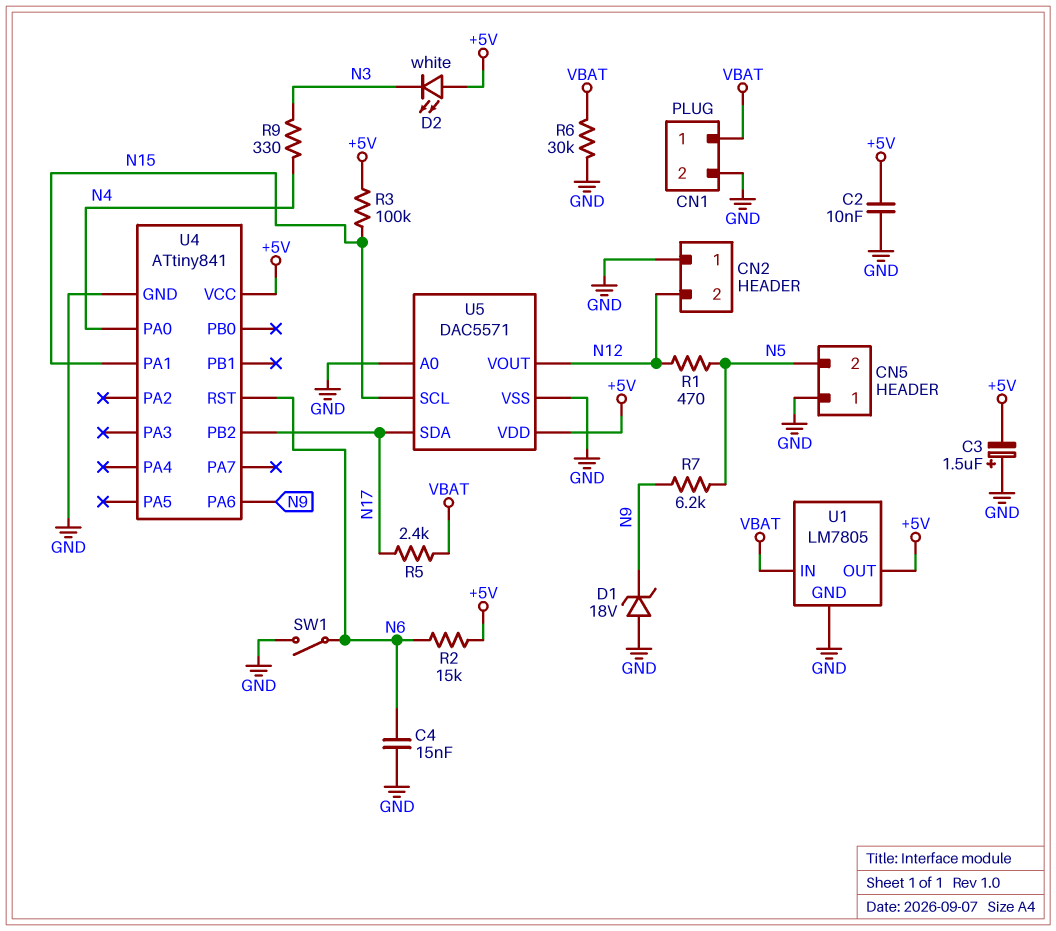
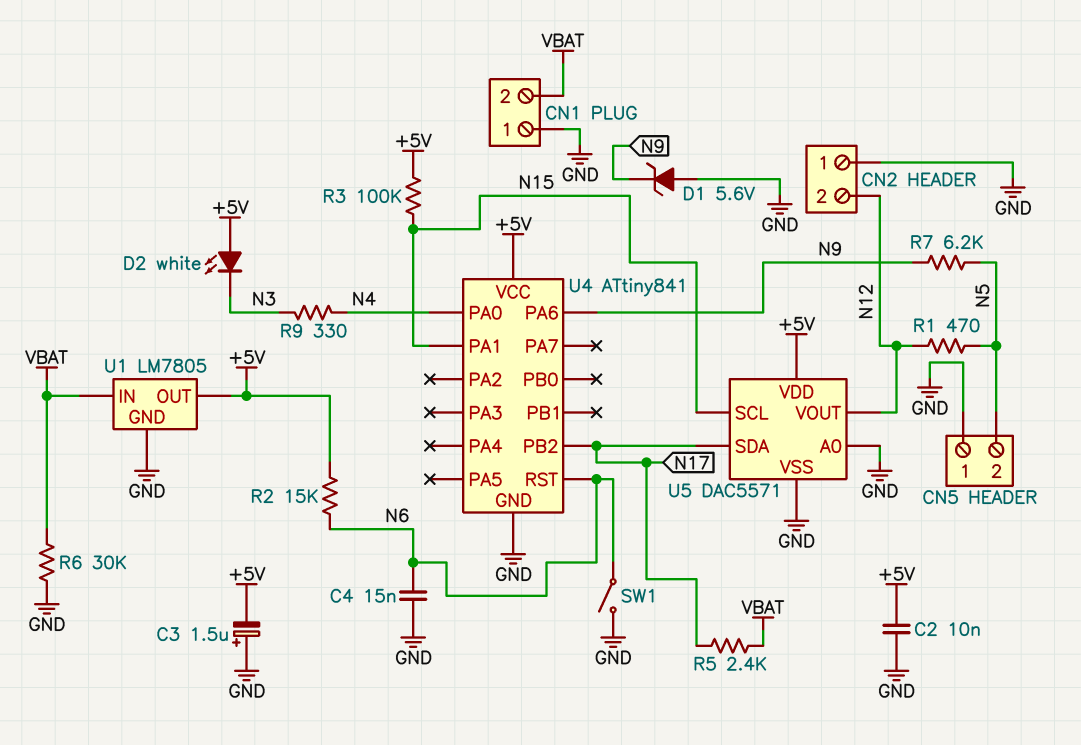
CN1 pin 1: VBAT -> GND
CN1 pin 2: GND -> VBAT
D1: zener 18V (A GND, K N9) -> zener 5.6V (A GND, K N9)

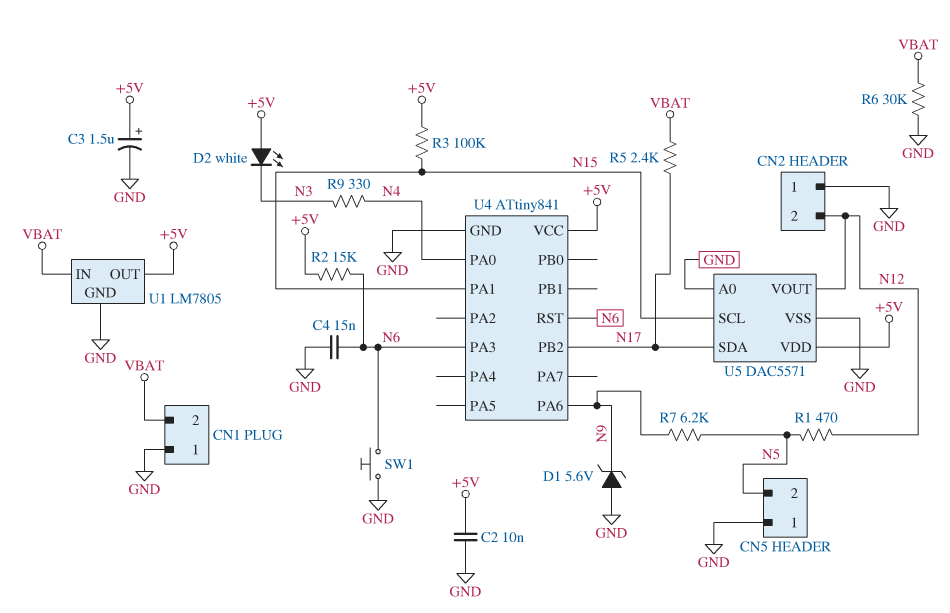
C3: 1.5uF (plus GND, minus +5V) -> 1.5uF (plus +5V, minus GND)
SW1: switch (GND, N6) -> button (GND, N6)
U4 pin PA3: none -> N6

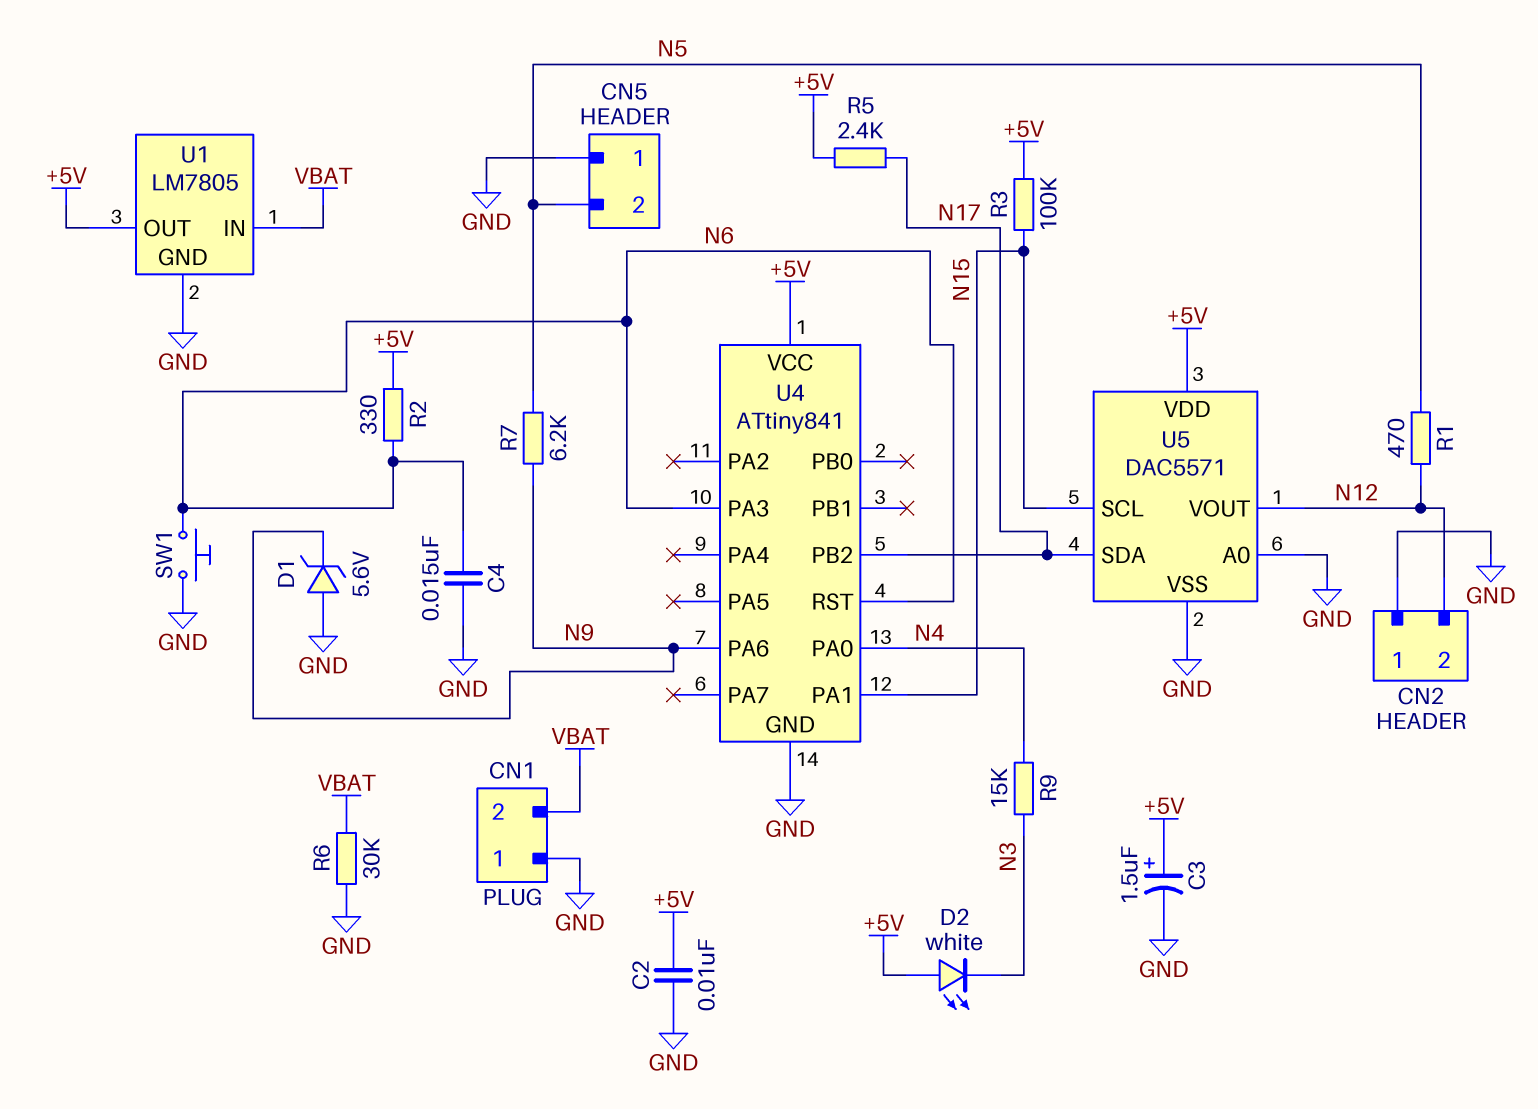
R2: 15k (+5V, N6) -> 330 (+5V, N6)
R5: 2.4k (N17, VBAT) -> 2.4k (+5V, N17)
R9: 330 (N3, N4) -> 15k (N3, N4)

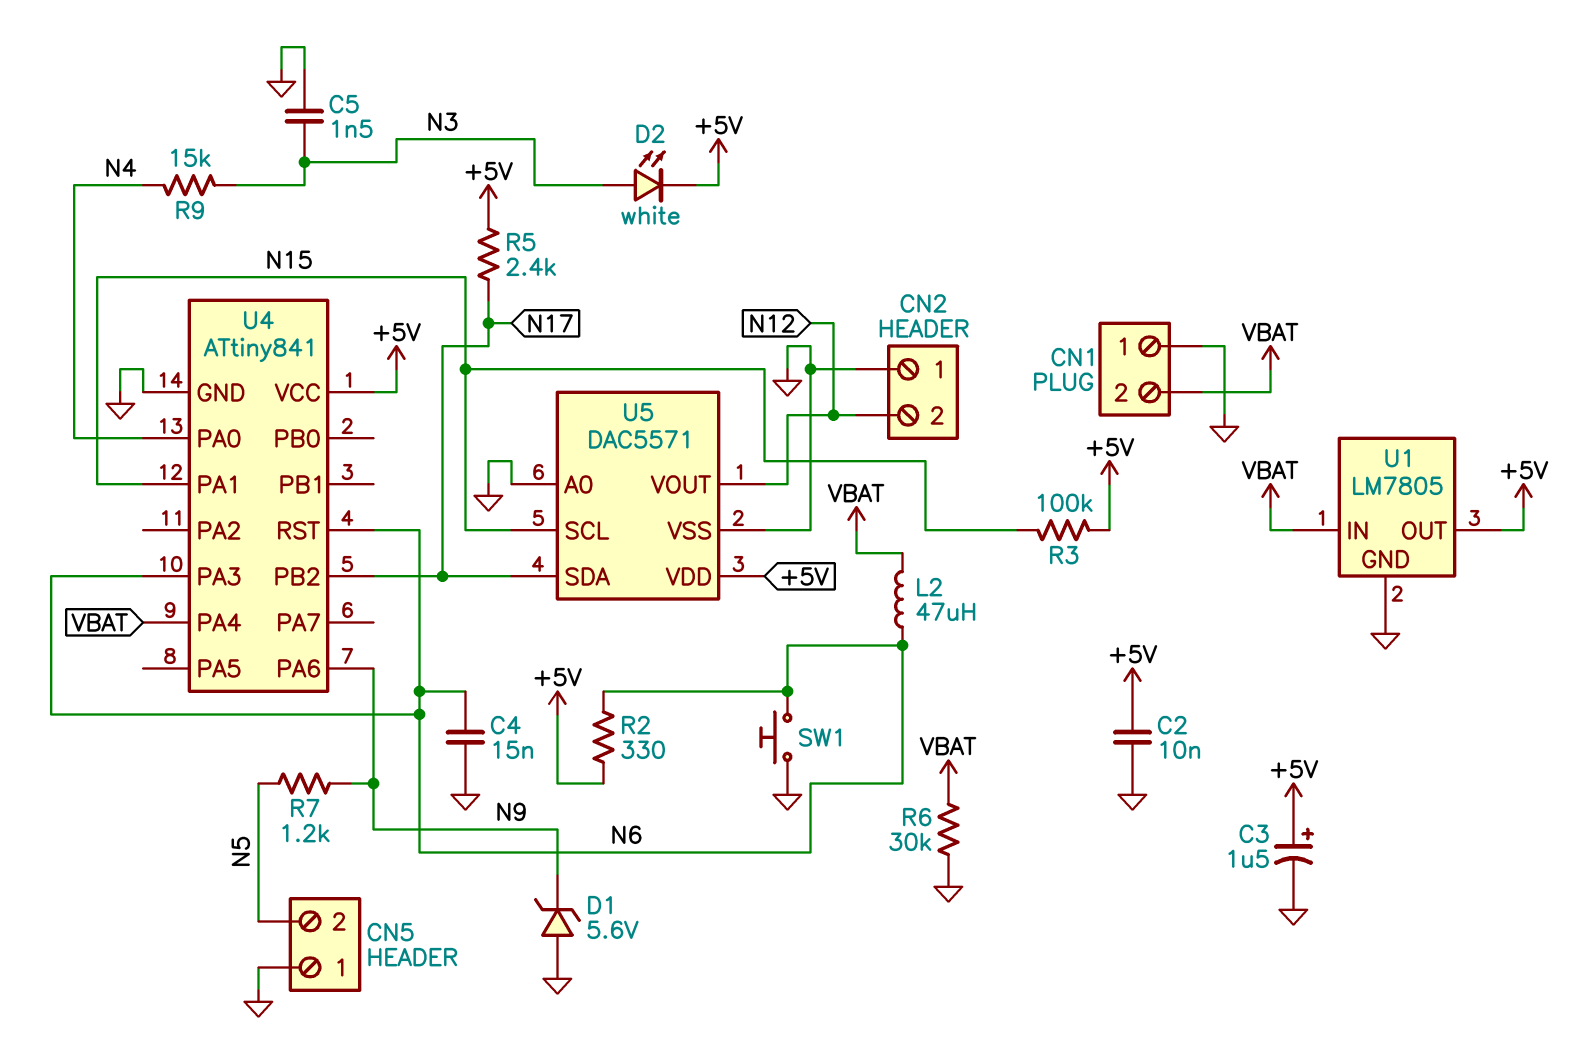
C5: none -> 1.5nF (GND, N3)
D2: LED white (A +5V, K N3) -> LED white (A N3, K +5V)
L2: none -> 47uH (N6, VBAT)
R1: 470 (N5, N12) -> none
R7: 6.2k (N5, N9) -> 1.2k (N5, N9)
U4 pin PA4: none -> VBAT

